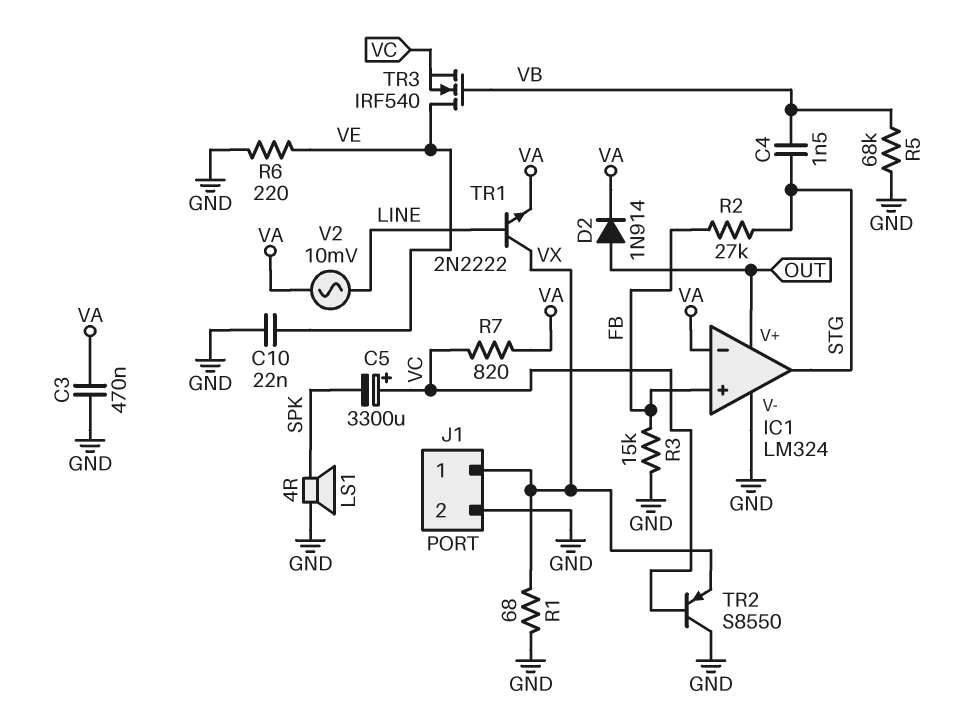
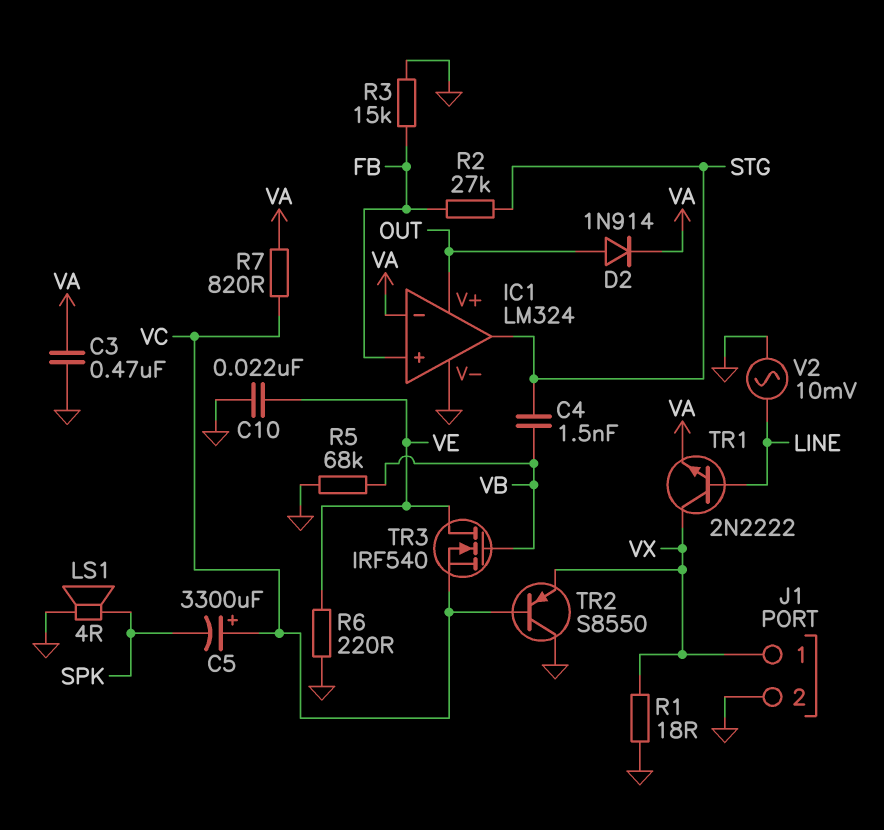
R1: 68 (GND, VX) -> 18 (GND, VX)
V2: AC 10mV (LINE, VA) -> AC 10mV (GND, LINE)

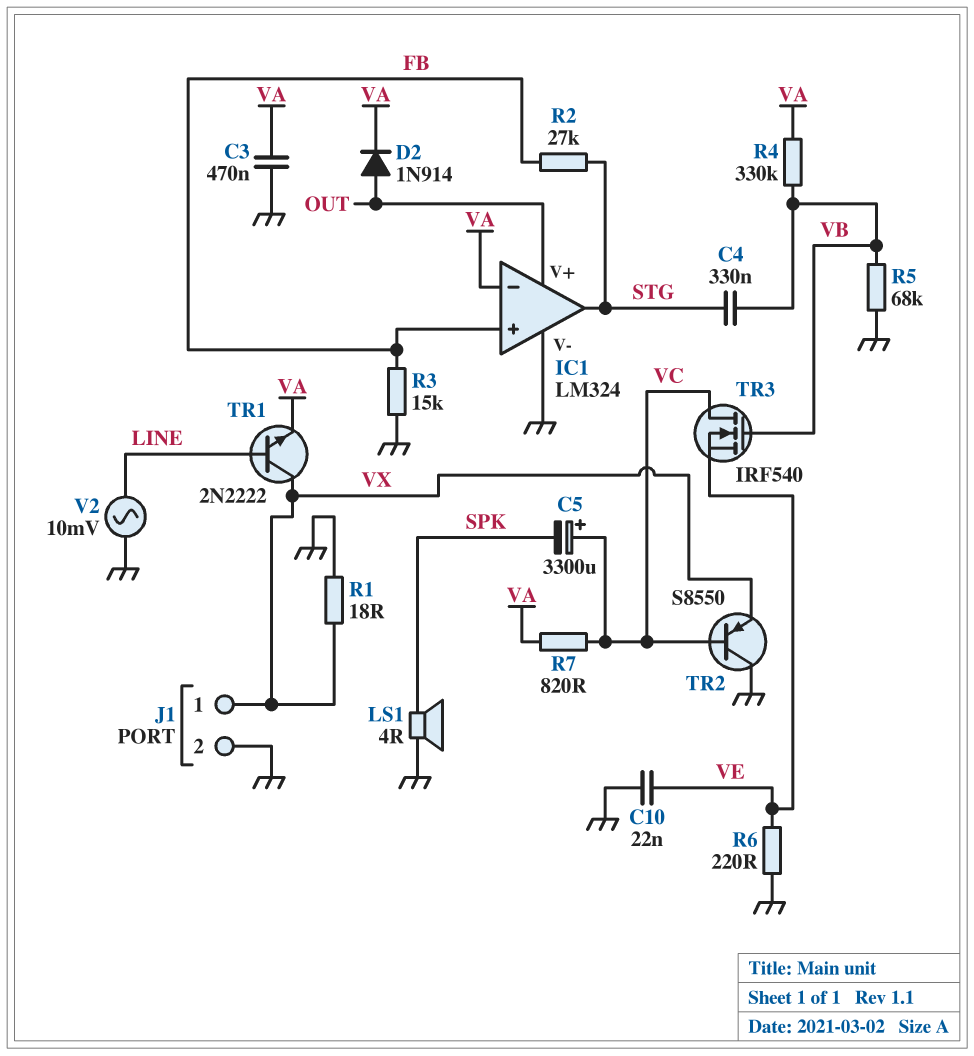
C4: 1.5nF (STG, VB) -> 330nF (STG, VB)
R4: none -> 330k (VA, VB)
TR3: NMOS IRF540 (G VB, D VE, S VC) -> NMOS IRF540 (G VB, D VC, S VE)

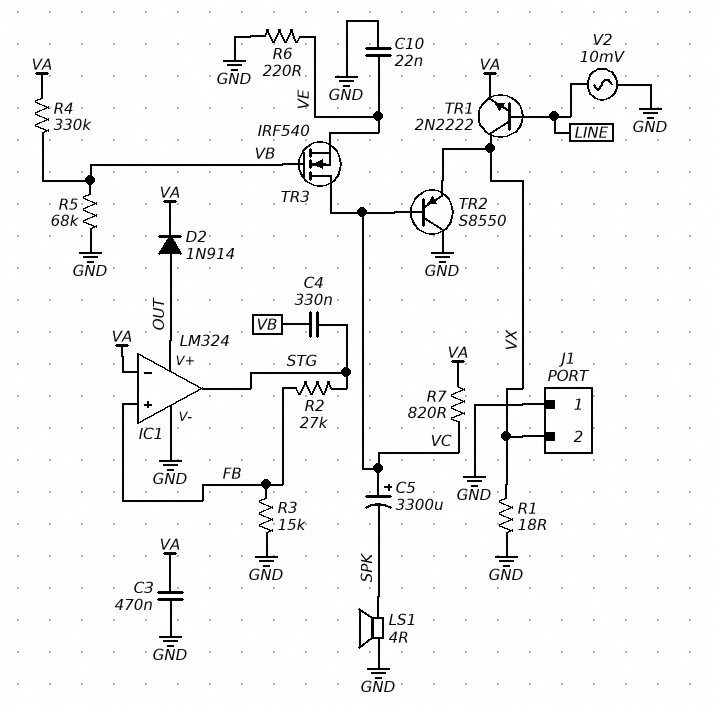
J1 pin 1: VX -> GND
J1 pin 2: GND -> VX

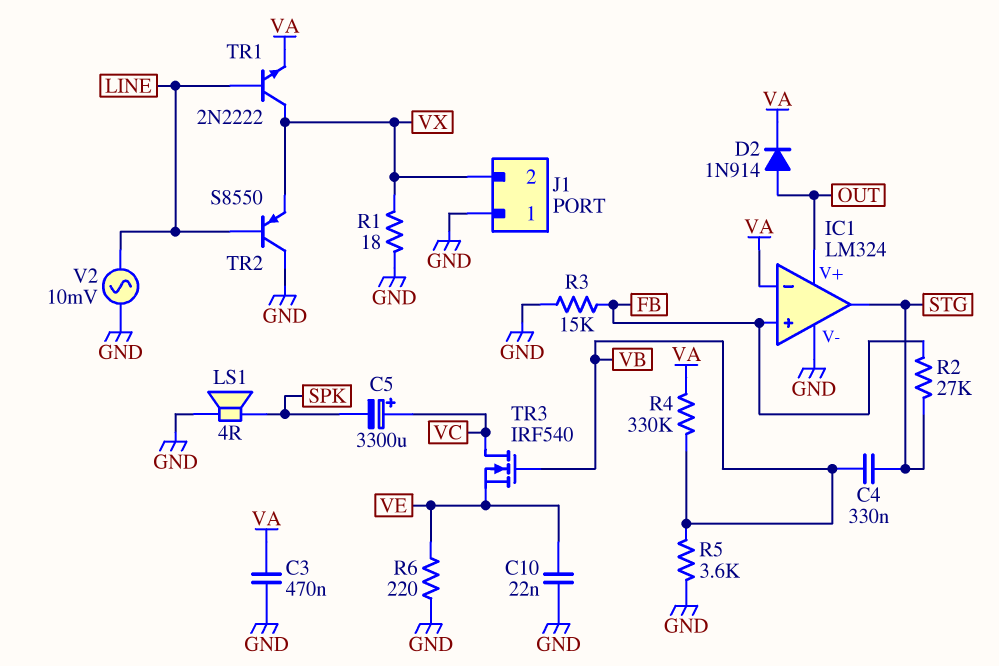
R5: 68k (GND, VB) -> 3.6k (GND, VB)
R7: 820 (VA, VC) -> none
TR2: PNP S8550 (B VC, C GND, E VX) -> PNP S8550 (B LINE, C GND, E VX)

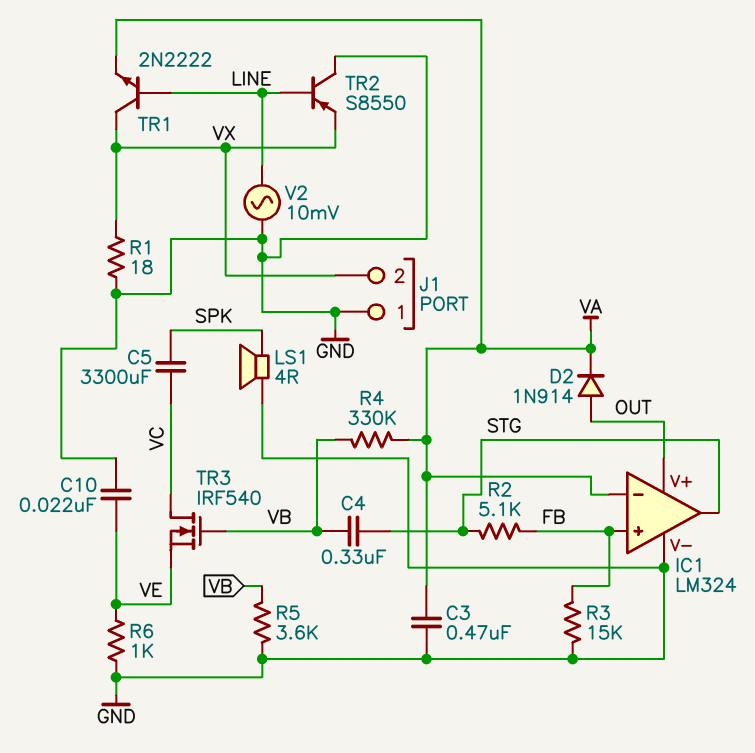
C5: 3300uF (plus VC, minus SPK) -> 3300uF (SPK, VC)
R2: 27k (FB, STG) -> 5.1k (FB, STG)
R6: 220 (GND, VE) -> 1k (GND, VE)

